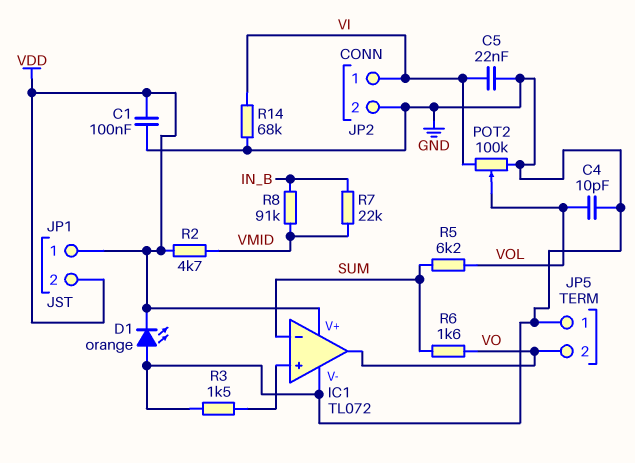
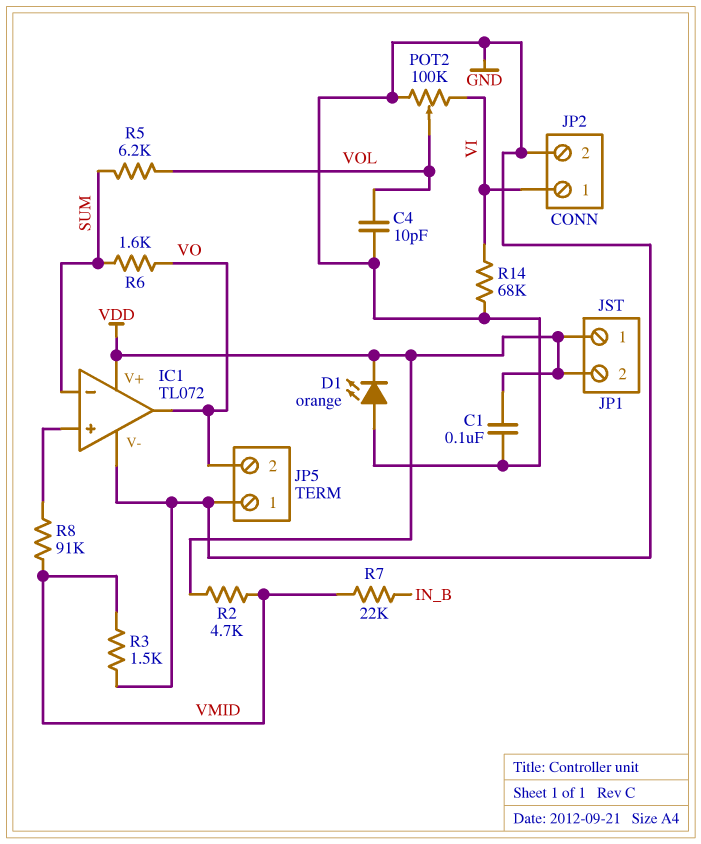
C5: 22nF (GND, VI) -> none
R3: 1.5k (GND, IC1/in+) -> 1.5k (GND, VMID)
R8: 91k (IN_B, VMID) -> 91k (IC1/in+, VMID)

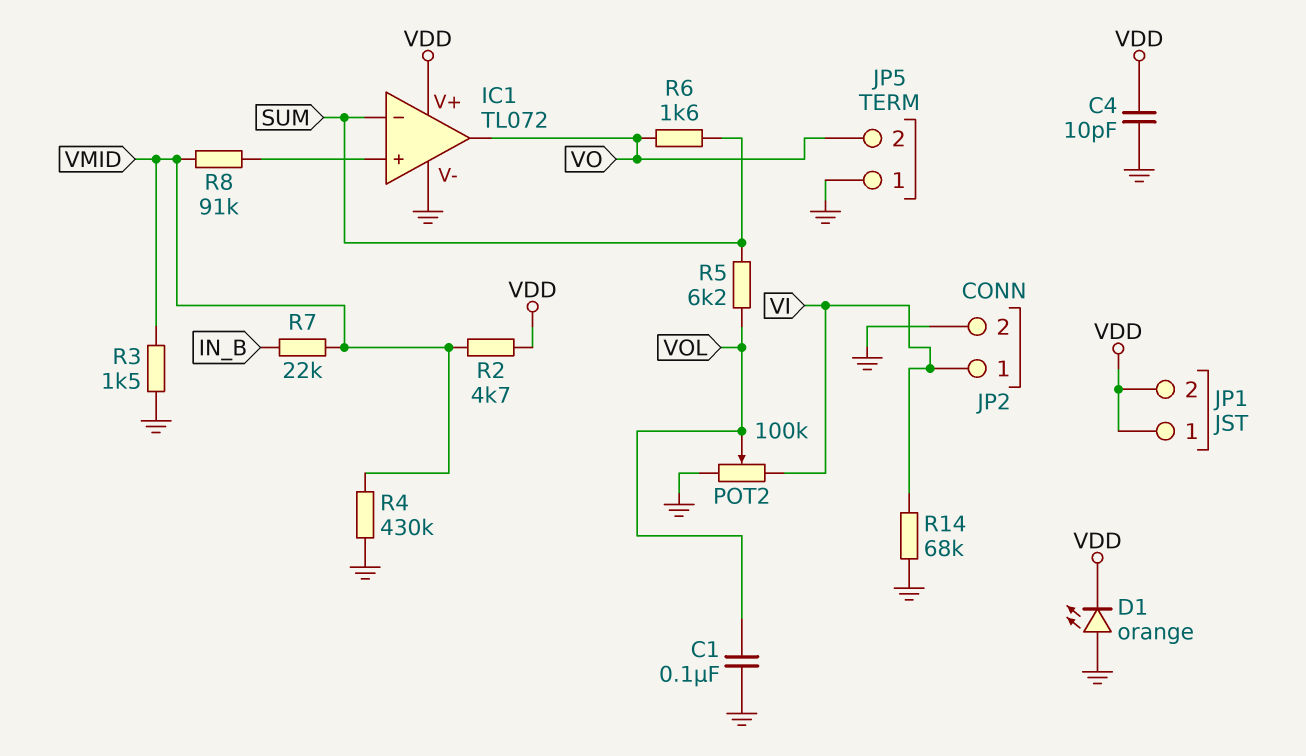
C1: 100nF (GND, VDD) -> 100nF (GND, VOL)
C4: 10pF (GND, VOL) -> 10pF (GND, VDD)
R4: none -> 430k (GND, VMID)

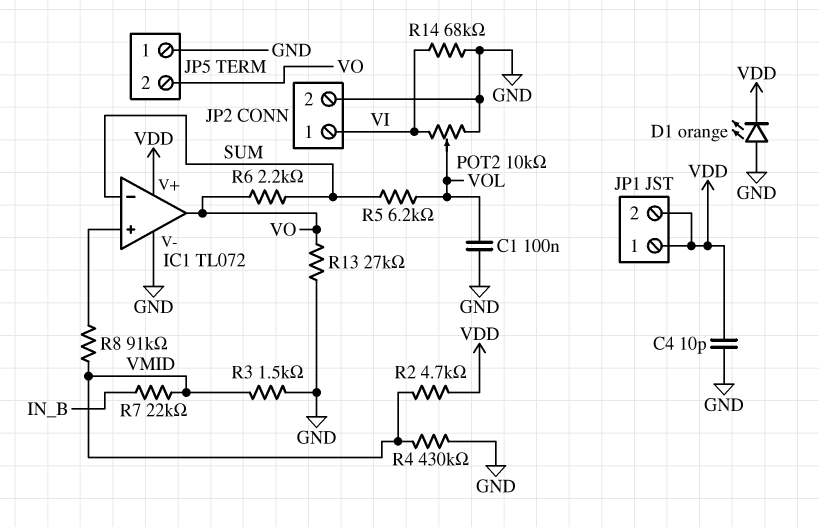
POT2: 100k (GND, VI, wiper VOL) -> 10k (GND, VI, wiper VOL)
R6: 1.6k (SUM, VO) -> 2.2k (SUM, VO)
R13: none -> 27k (GND, VO)

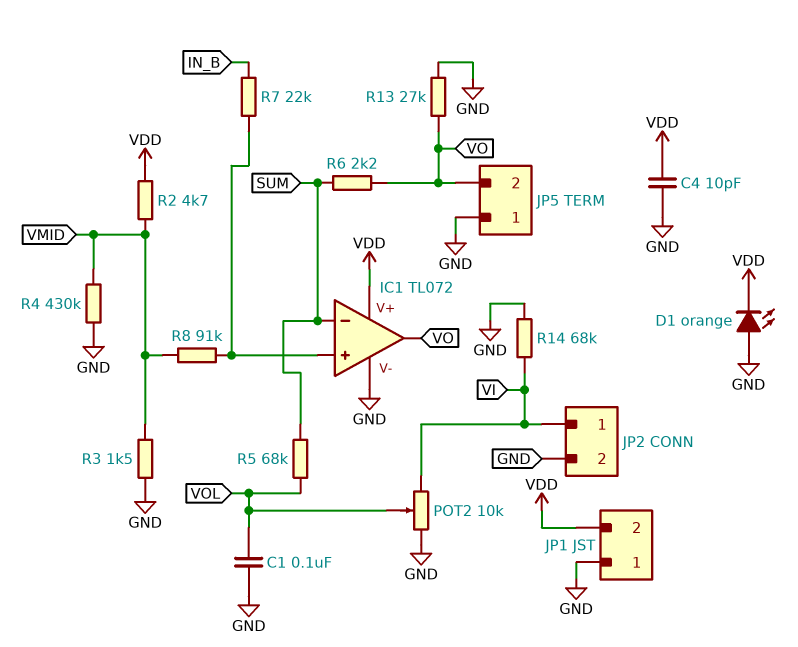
JP1 pin 1: VDD -> GND
R5: 6.2k (SUM, VOL) -> 68k (SUM, VOL)
R7: 22k (IN_B, VMID) -> 22k (IC1/in+, IN_B)

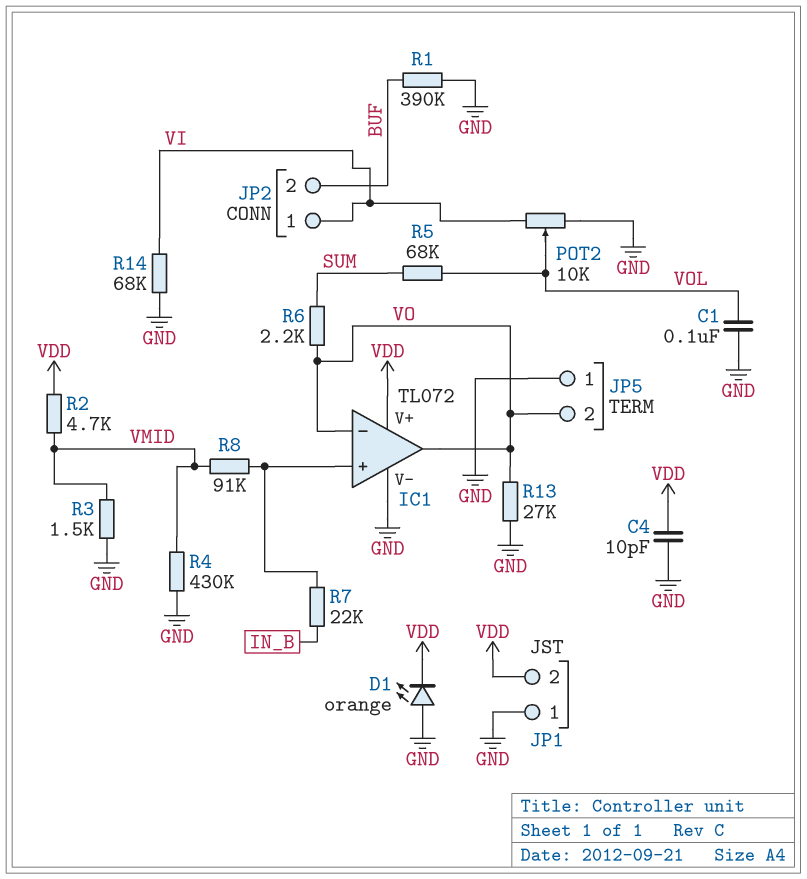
IC1 pin in-: SUM -> VO
JP2 pin 2: GND -> BUF
R1: none -> 390k (BUF, GND)

